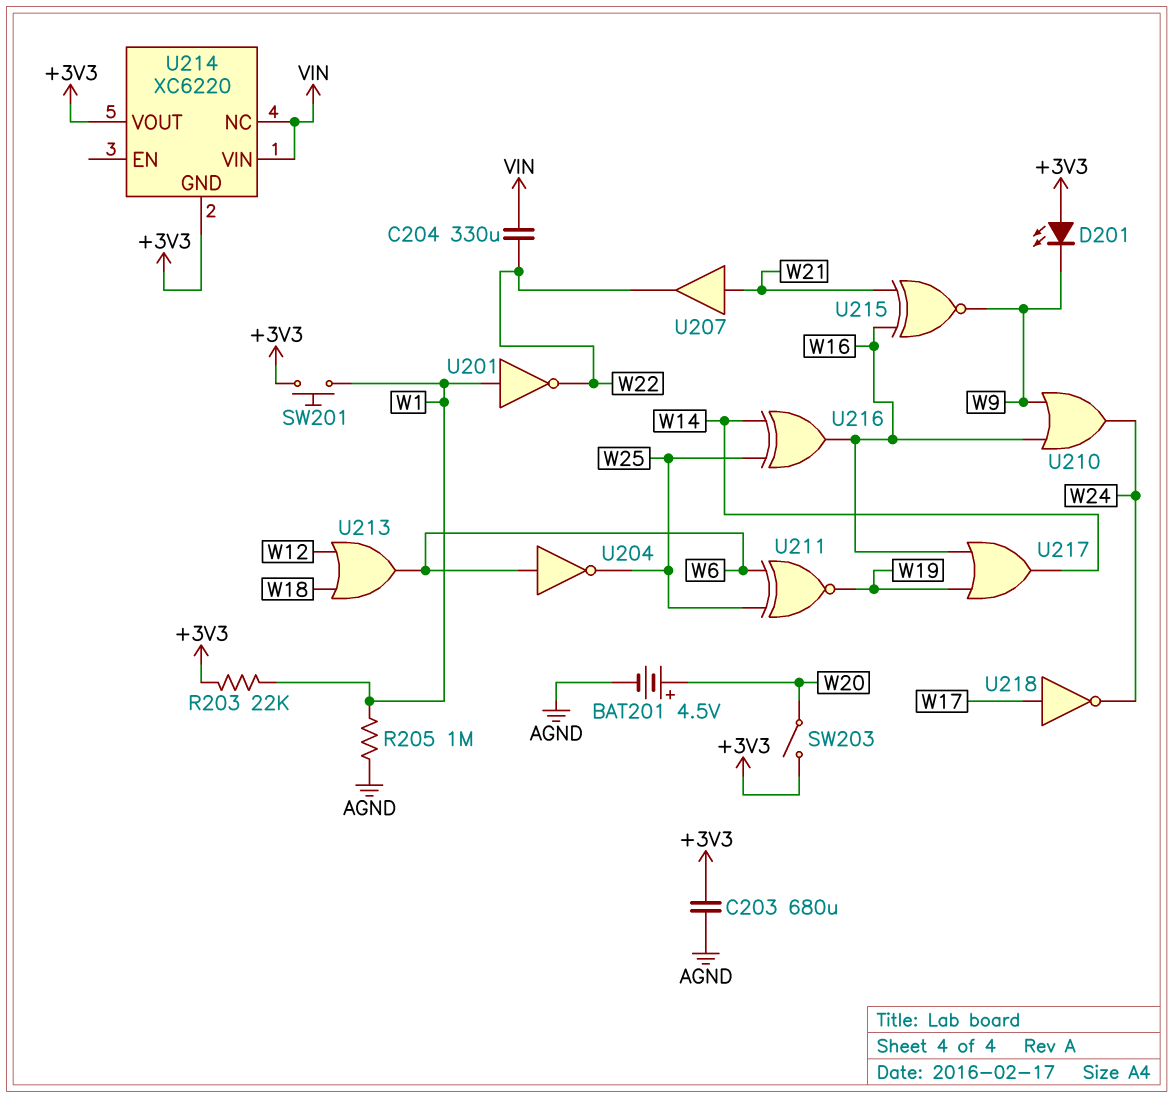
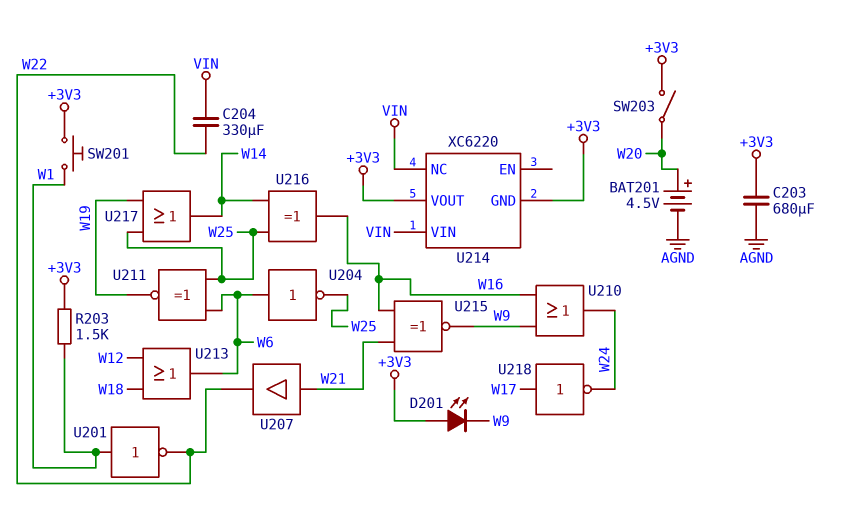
R203: 22k (+3V3, W1) -> 1.5k (+3V3, W1)
R205: 1M (AGND, W1) -> none
U217: OR (in W16, in W19, out W14) -> OR (in W19, in W25, out W14)

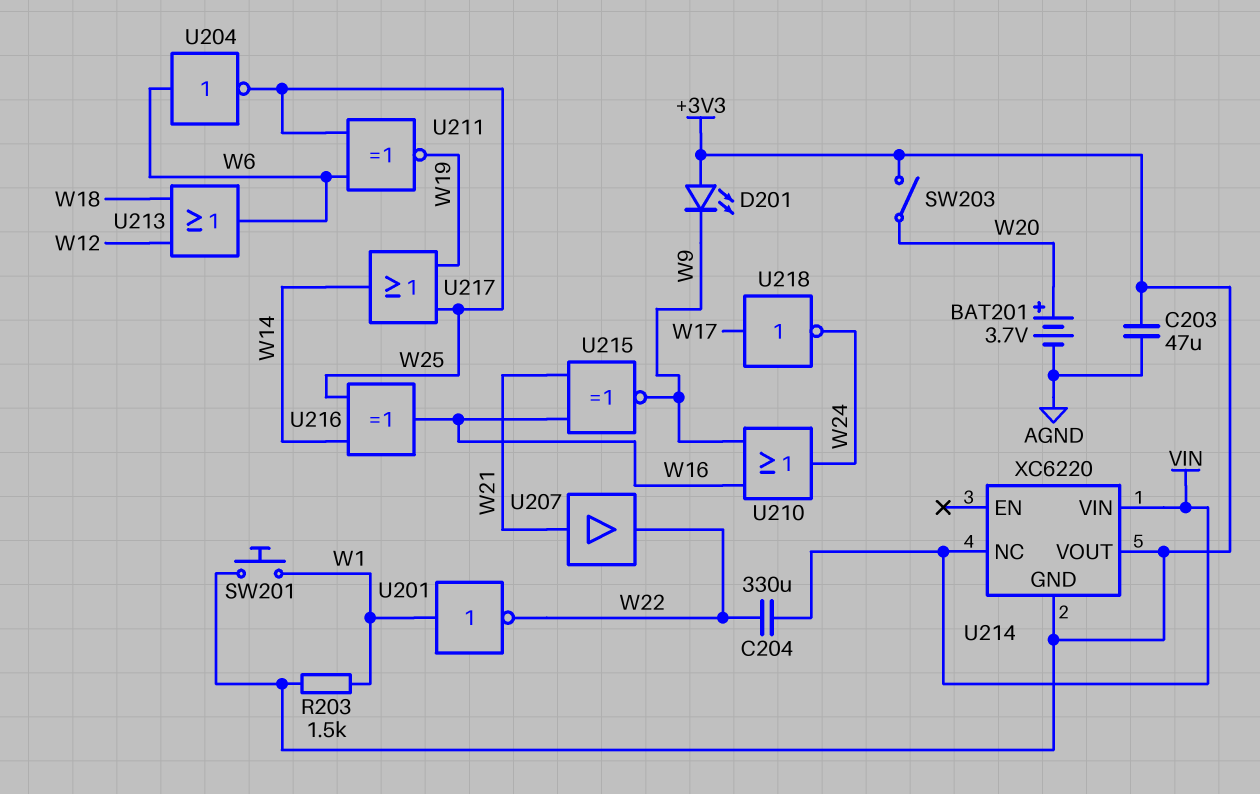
BAT201: 4.5V (plus W20, minus AGND) -> 3.7V (plus W20, minus AGND)
C203: 680uF (+3V3, AGND) -> 47uF (+3V3, AGND)

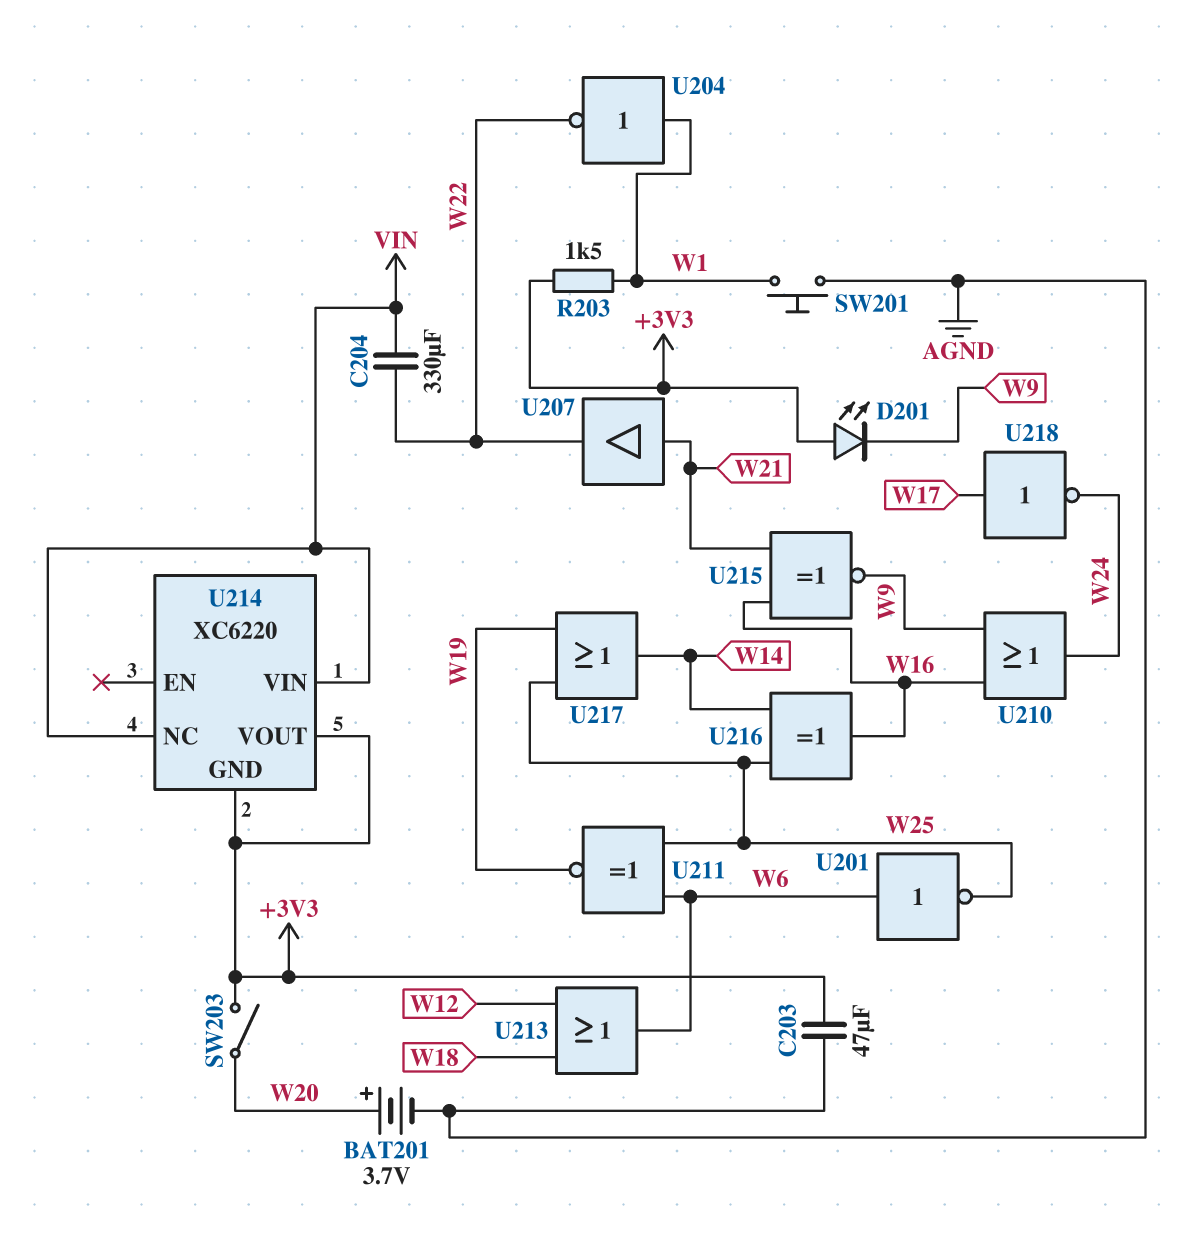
SW201: button (+3V3, W1) -> button (AGND, W1)
U201: NOT (in W1, out W22) -> NOT (in W6, out W25)
U204: NOT (in W6, out W25) -> NOT (in W1, out W22)

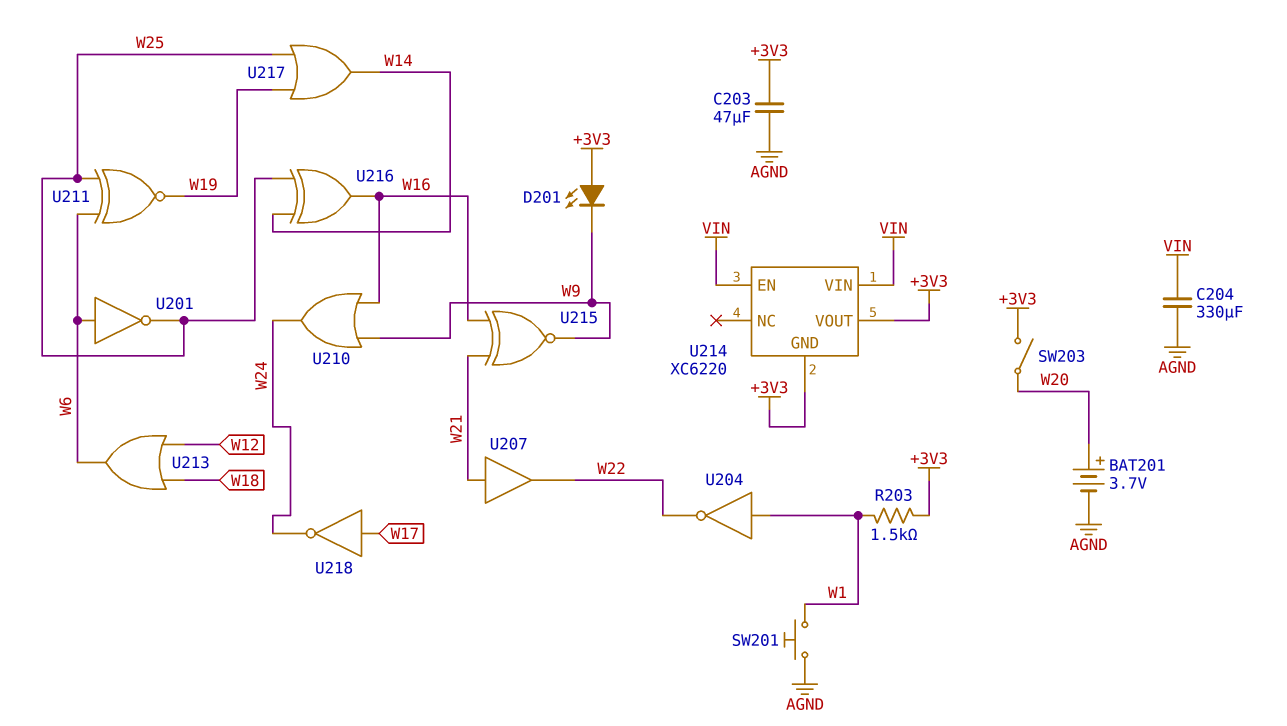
C204: 330uF (VIN, W22) -> 330uF (AGND, VIN)
U214 pin EN: none -> VIN
U214 pin NC: VIN -> none

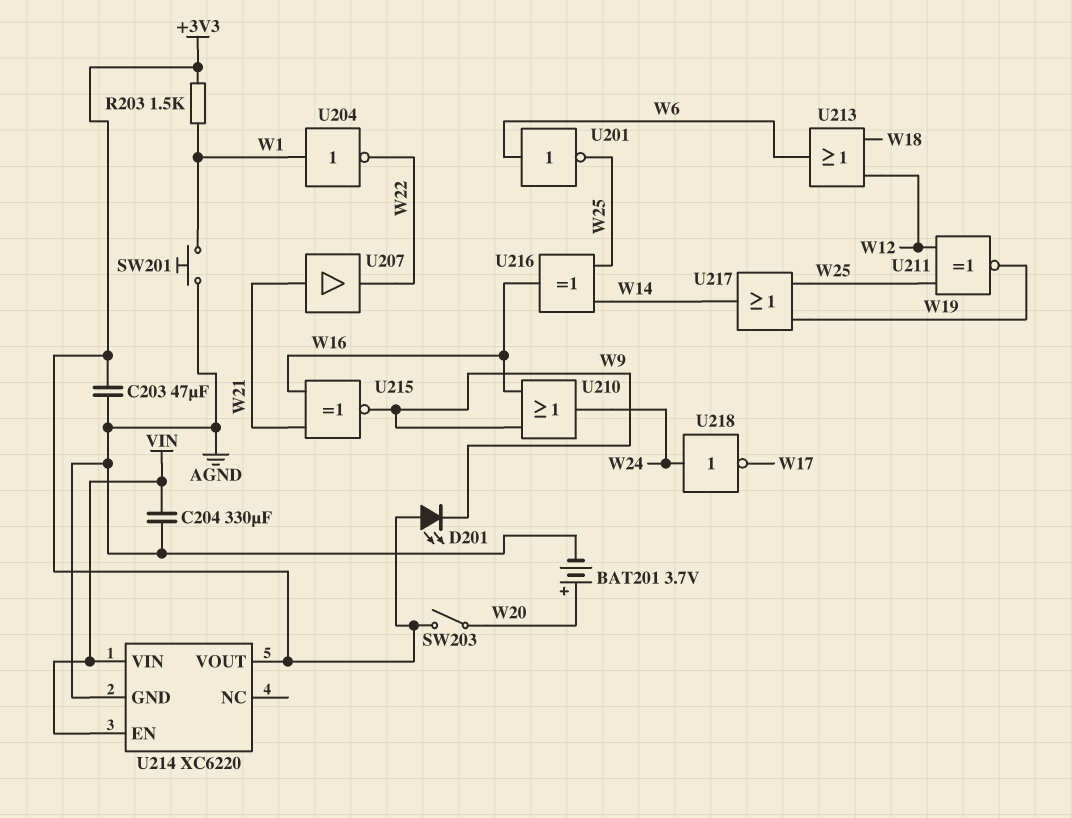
U211: XNOR (in W6, in W25, out W19) -> XNOR (in W12, in W25, out W19)
U214 pin GND: +3V3 -> AGND
U218: NOT (in W17, out W24) -> NOT (in W24, out W17)

